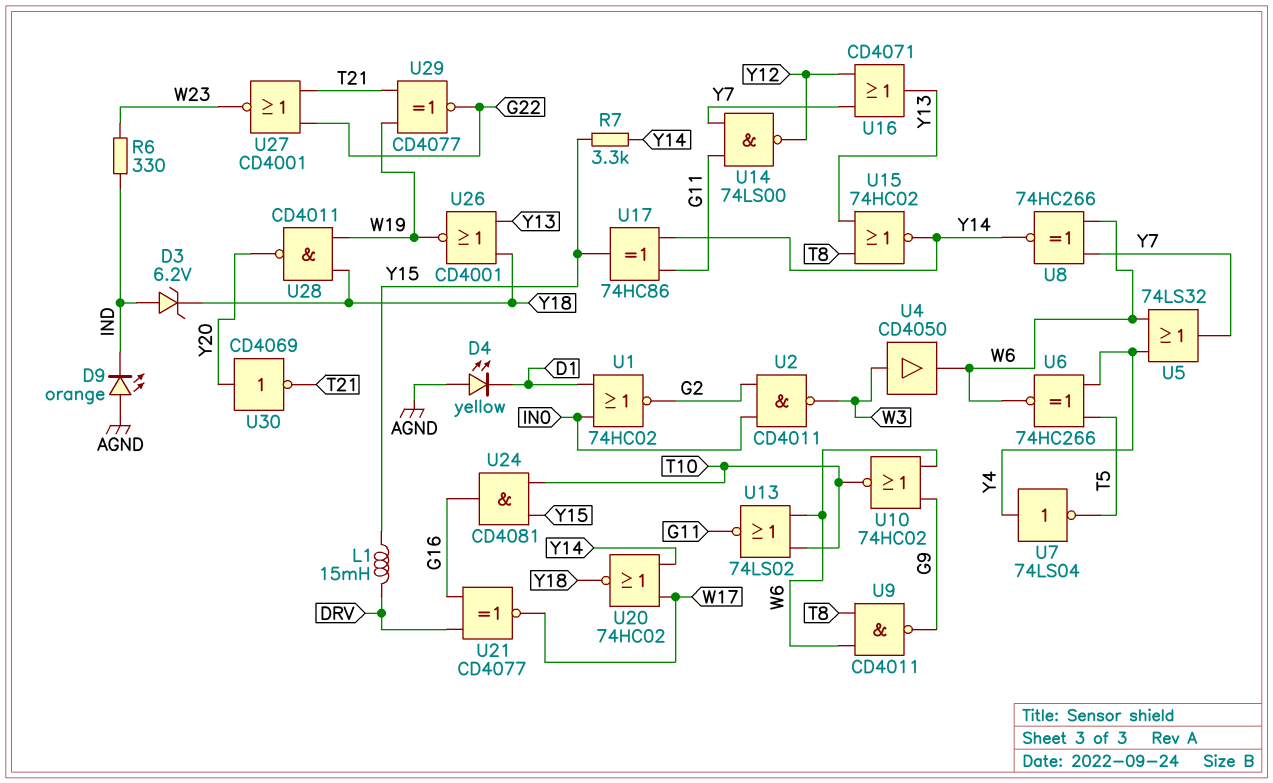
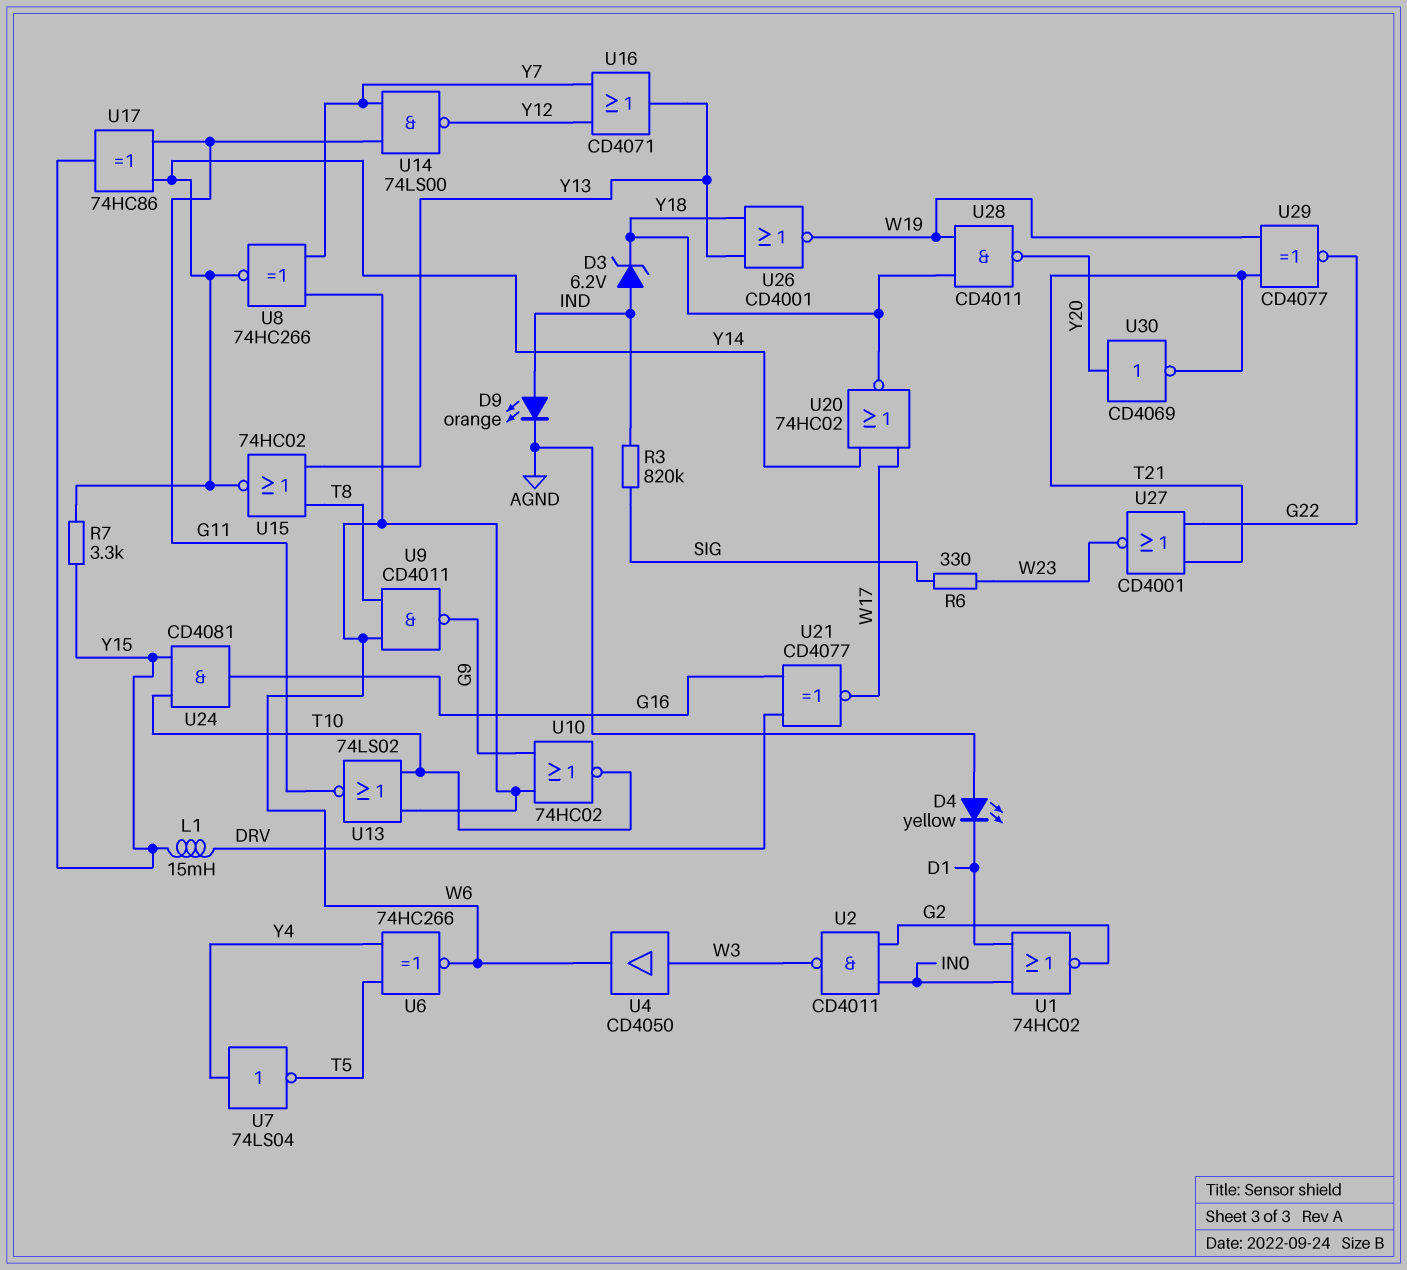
D9: LED orange (A AGND, K IND) -> LED orange (A IND, K AGND)
R3: none -> 820k (IND, SIG)
R6: 330 (IND, W23) -> 330 (SIG, W23)
U5: OR 74LS32 (in W6, in Y4, out Y7) -> none

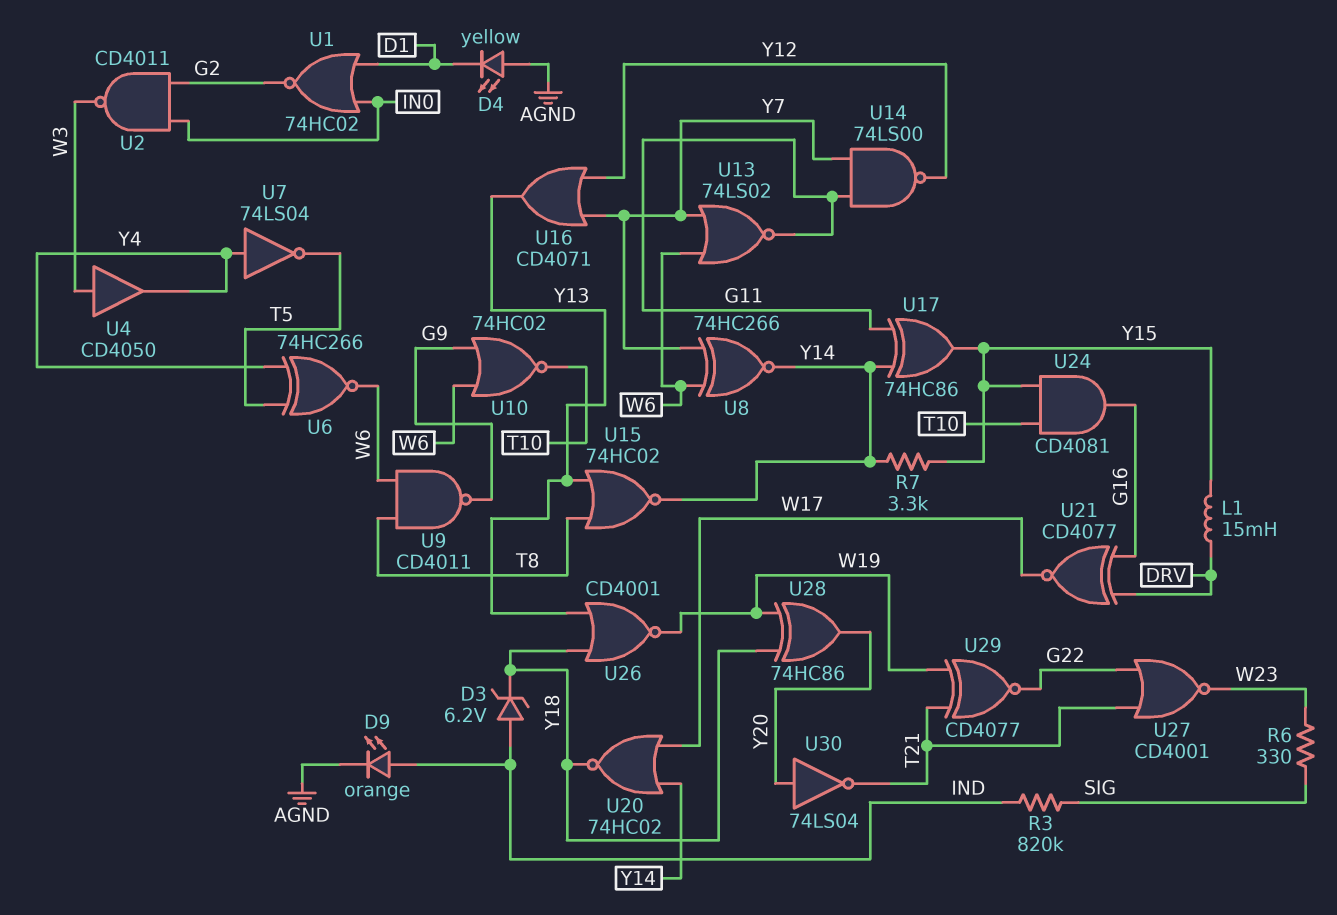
U4: buffer CD4050 (in W3, out W6) -> buffer CD4050 (in W3, out Y4)
U13: NOR 74LS02 (in T10, in W6, out G11) -> NOR 74LS02 (in W6, in Y7, out G11)
U28: NAND CD4011 (in W19, in Y18, out Y20) -> XOR 74HC86 (in W19, in Y18, out Y20)
U30: NOT CD4069 (in Y20, out T21) -> NOT 74LS04 (in Y20, out T21)

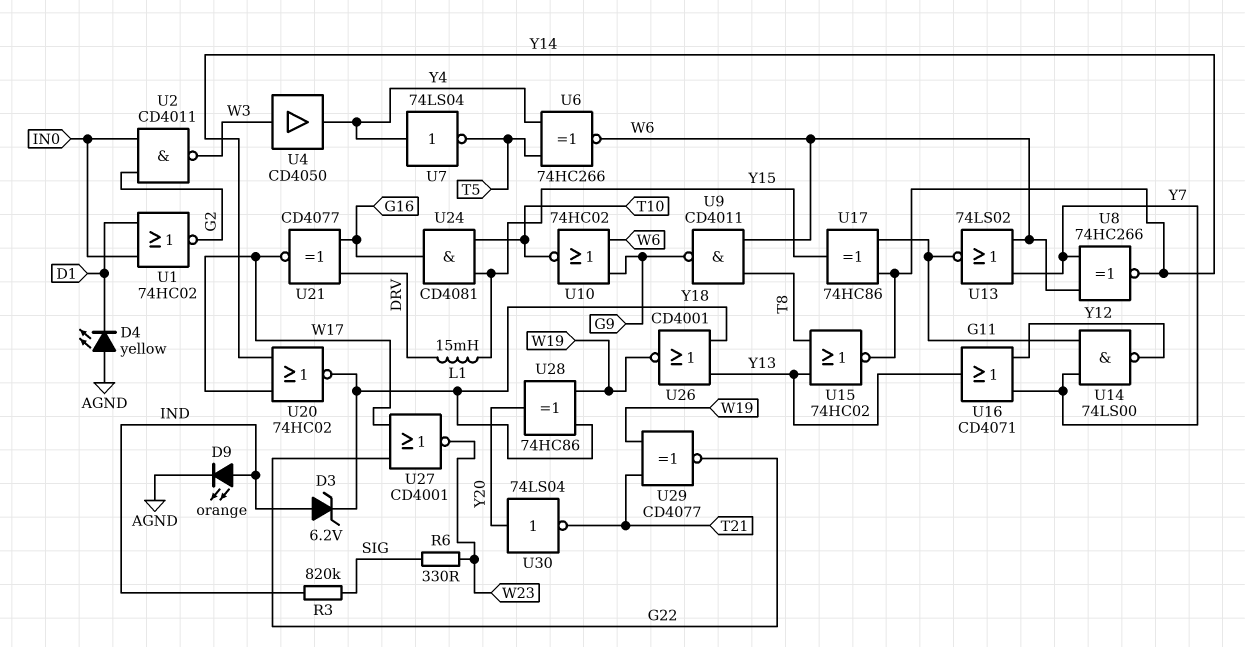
R7: 3.3k (Y14, Y15) -> none
U27: NOR CD4001 (in G22, in T21, out W23) -> NOR CD4001 (in G22, in W17, out W23)

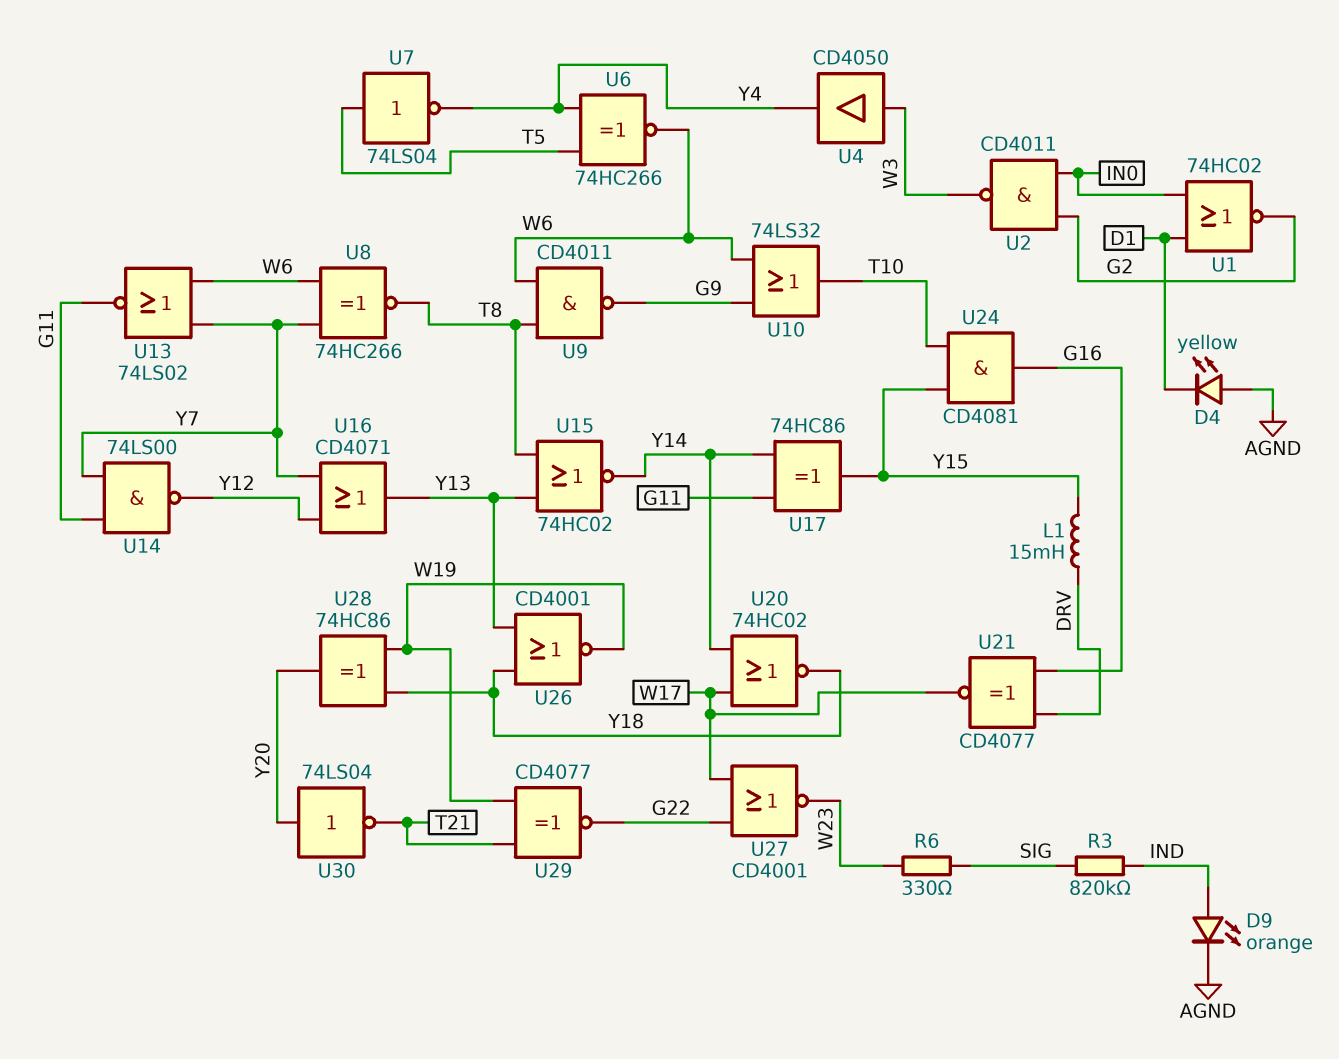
D3: zener 6.2V (A IND, K Y18) -> none
U7: NOT 74LS04 (in Y4, out T5) -> NOT 74LS04 (in T5, out Y4)
U8: XNOR 74HC266 (in W6, in Y7, out Y14) -> XNOR 74HC266 (in W6, in Y7, out T8)
U10: NOR 74HC02 (in G9, in W6, out T10) -> OR 74LS32 (in G9, in W6, out T10)

